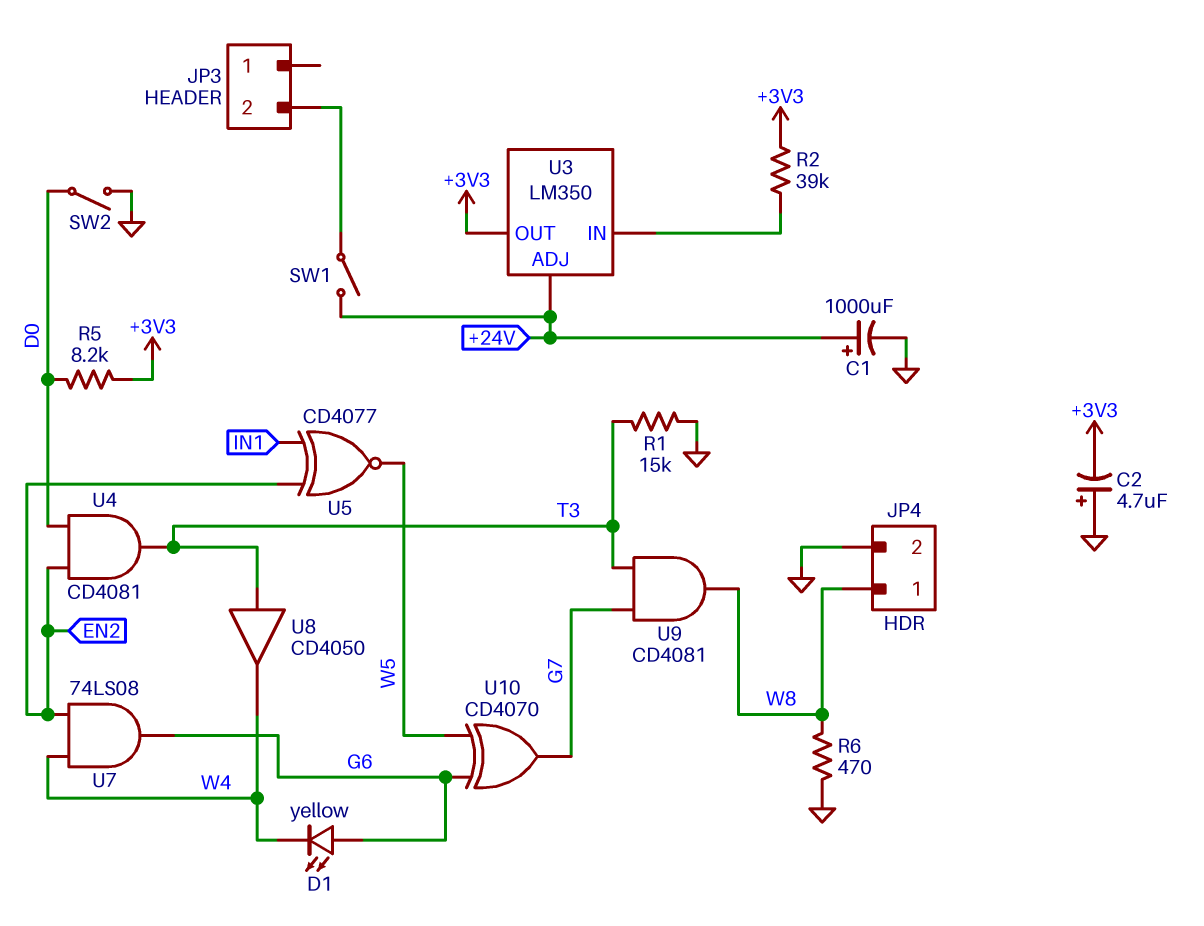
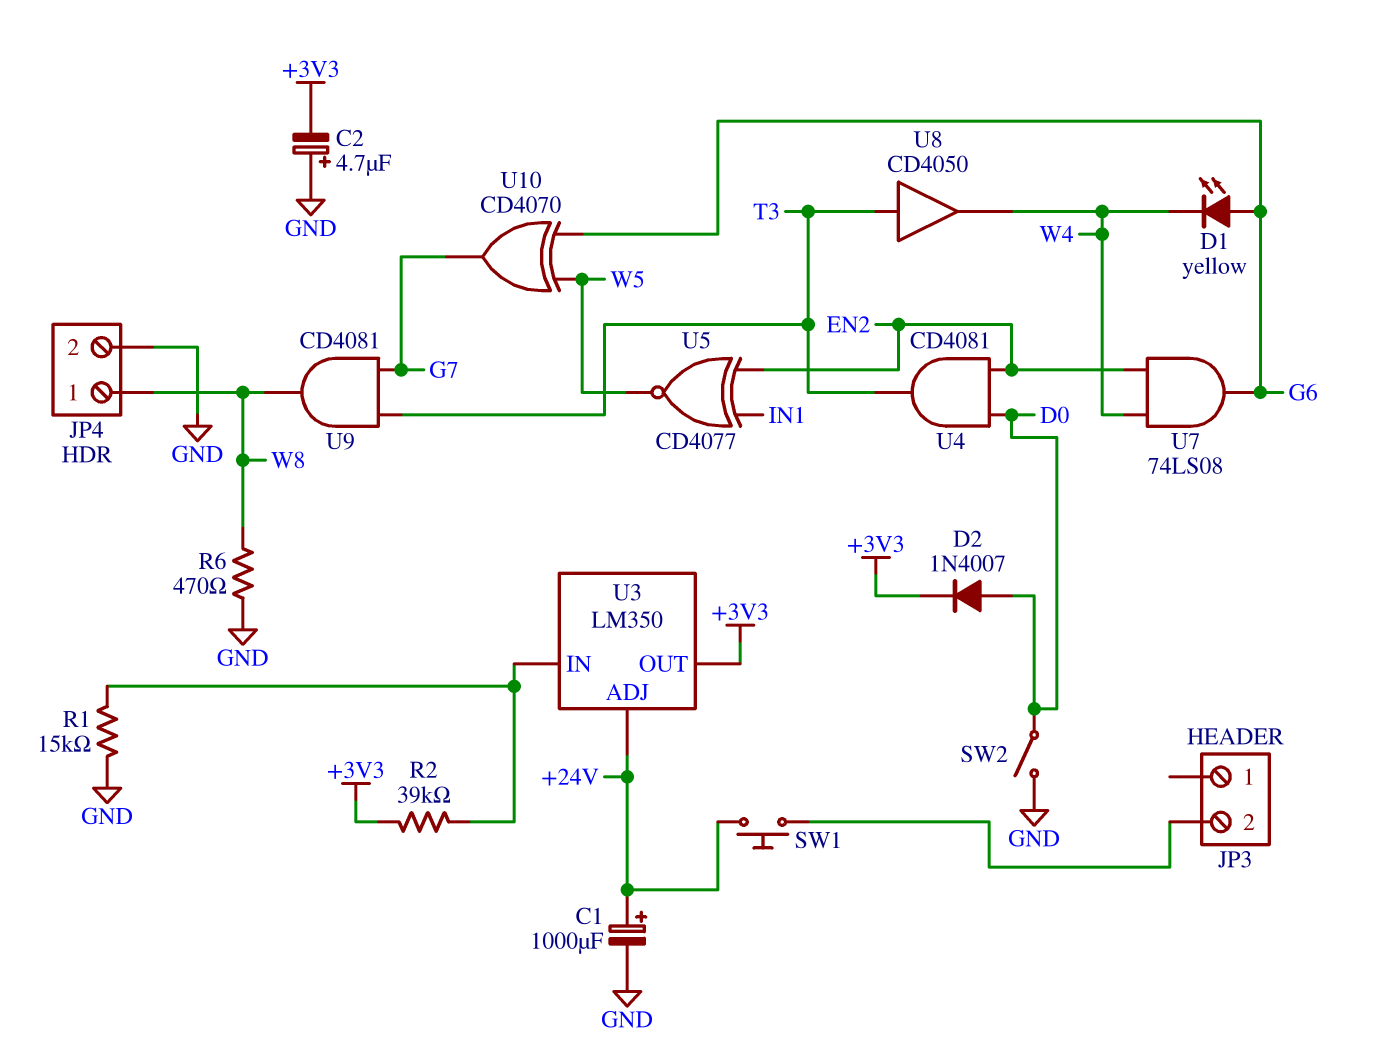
D2: none -> diode 1N4007 (A D0, K +3V3)
R1: 15k (GND, T3) -> 15k (GND, U3/IN)
R5: 8.2k (+3V3, D0) -> none
SW1: switch (+24V, JP3/2) -> button (+24V, JP3/2)

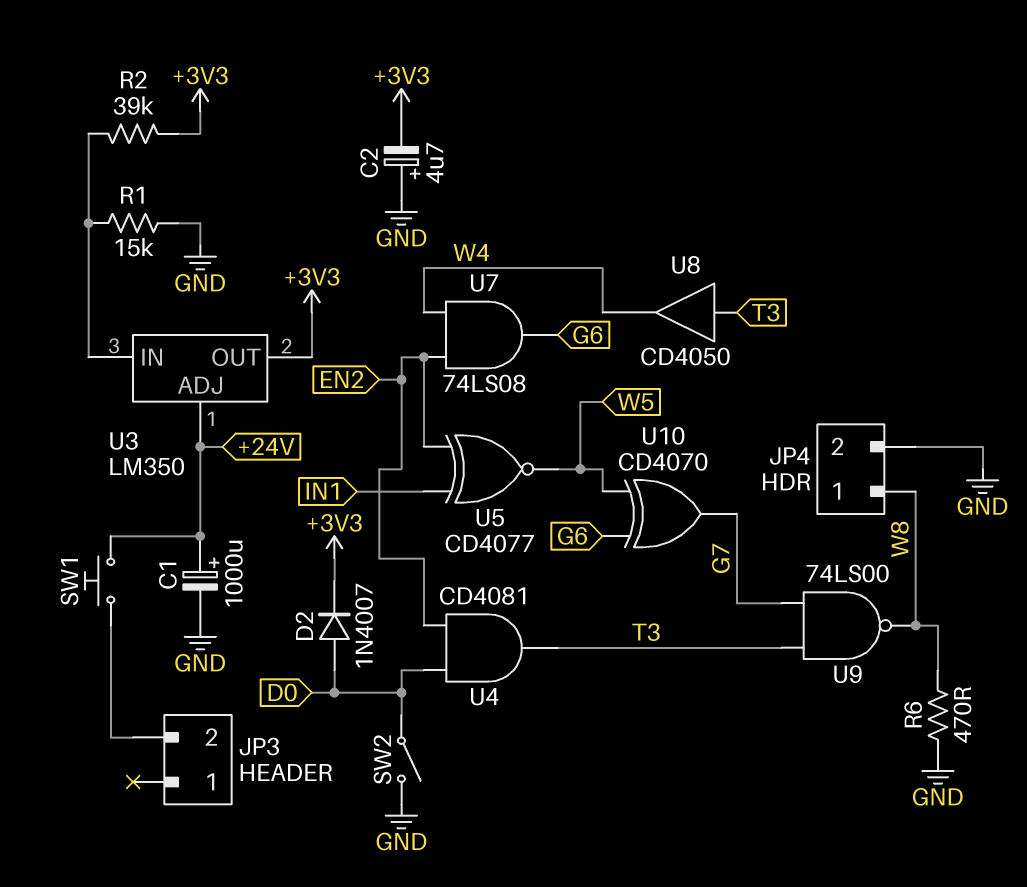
D1: LED yellow (A G6, K W4) -> none
U9: AND CD4081 (in G7, in T3, out W8) -> NAND 74LS00 (in G7, in T3, out W8)

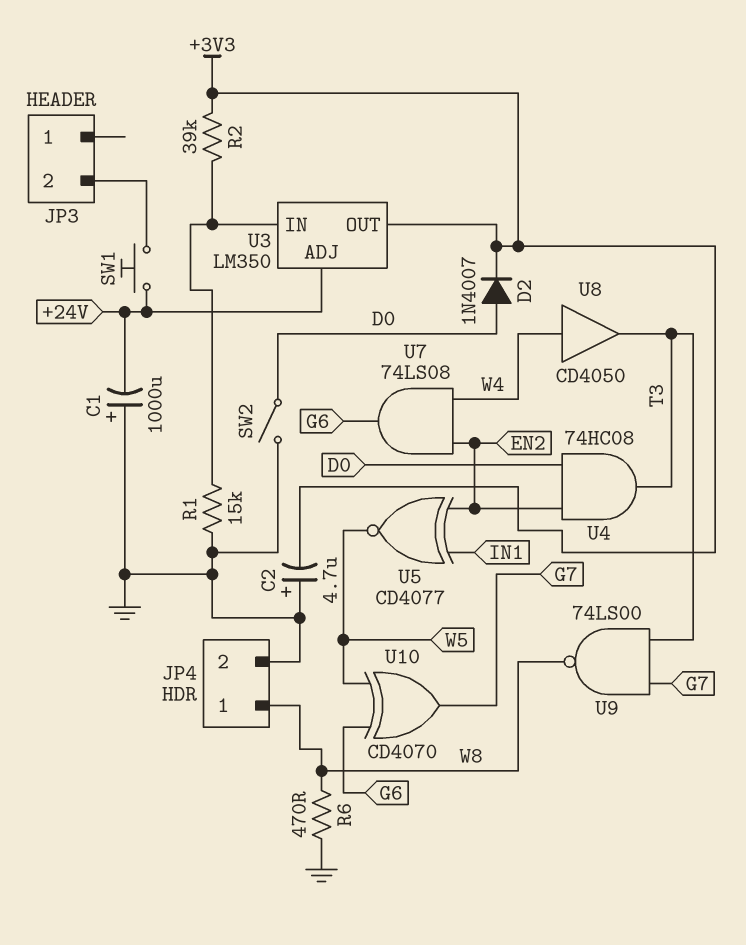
C1: 1000uF (plus +24V, minus GND) -> 1000uF (plus GND, minus +24V)
U4: AND CD4081 (in D0, in EN2, out T3) -> AND 74HC08 (in D0, in EN2, out T3)
U8: buffer CD4050 (in T3, out W4) -> buffer CD4050 (in W4, out T3)

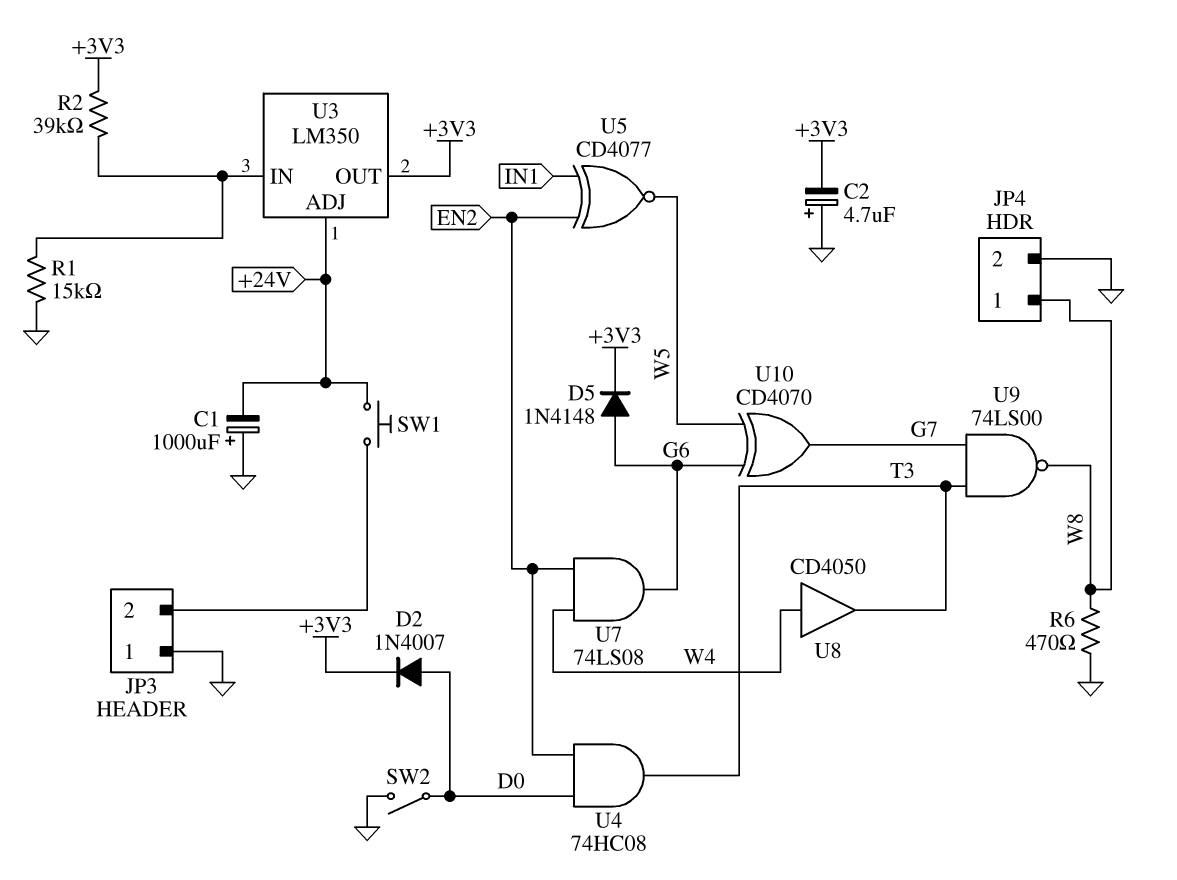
D5: none -> diode 1N4148 (A G6, K +3V3)
JP3 pin 1: none -> GND

